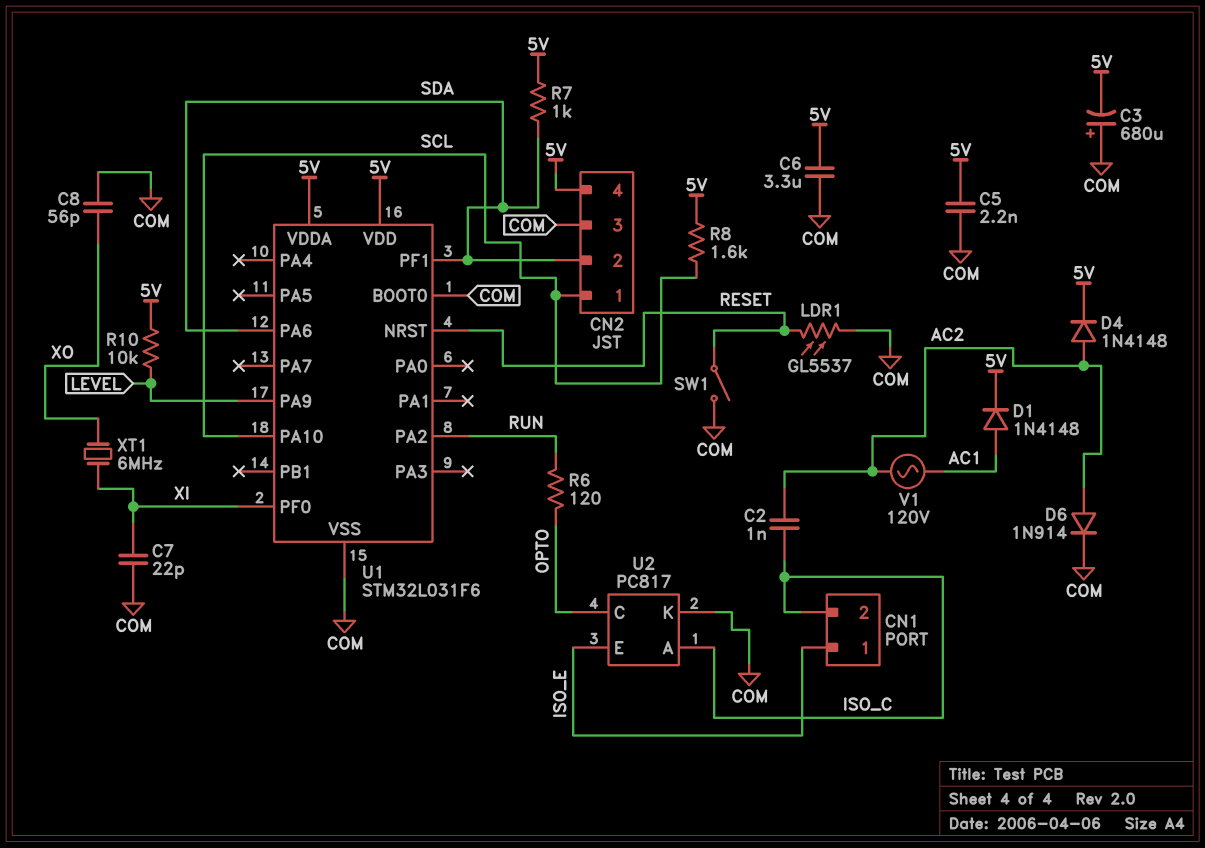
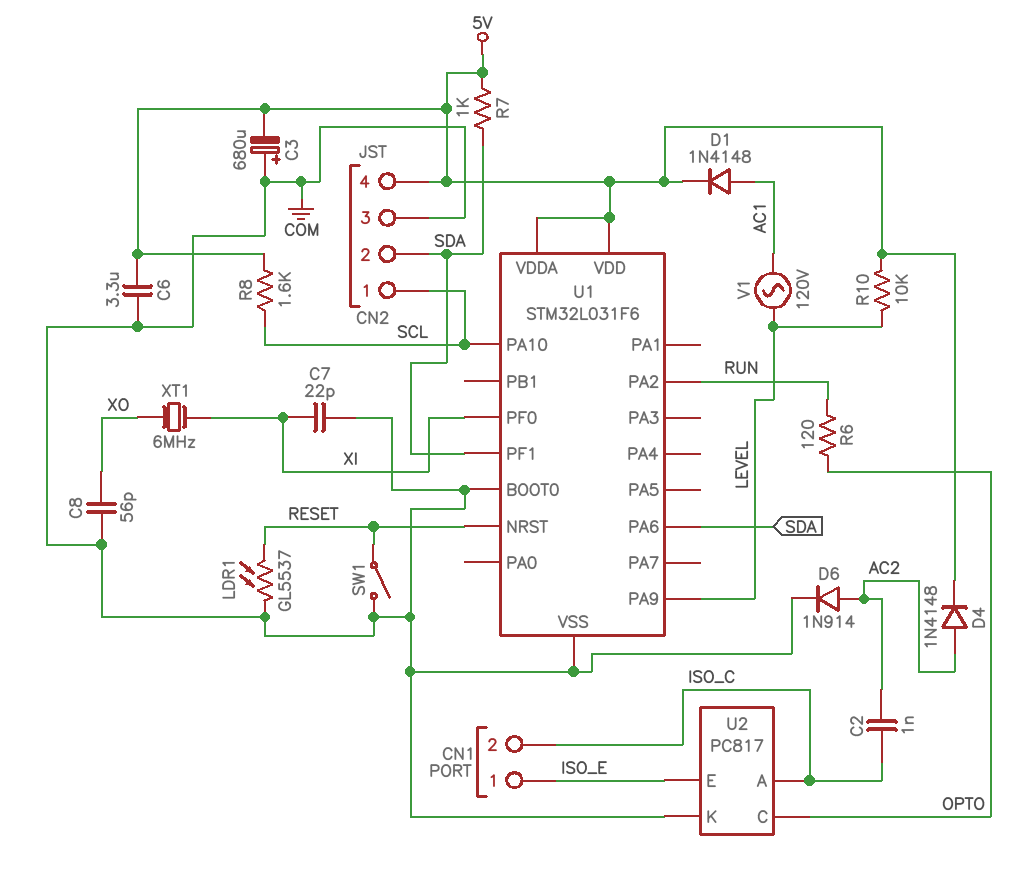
C5: 2.2nF (5V, COM) -> none
V1: AC 120V (AC1, AC2) -> AC 120V (AC1, LEVEL)

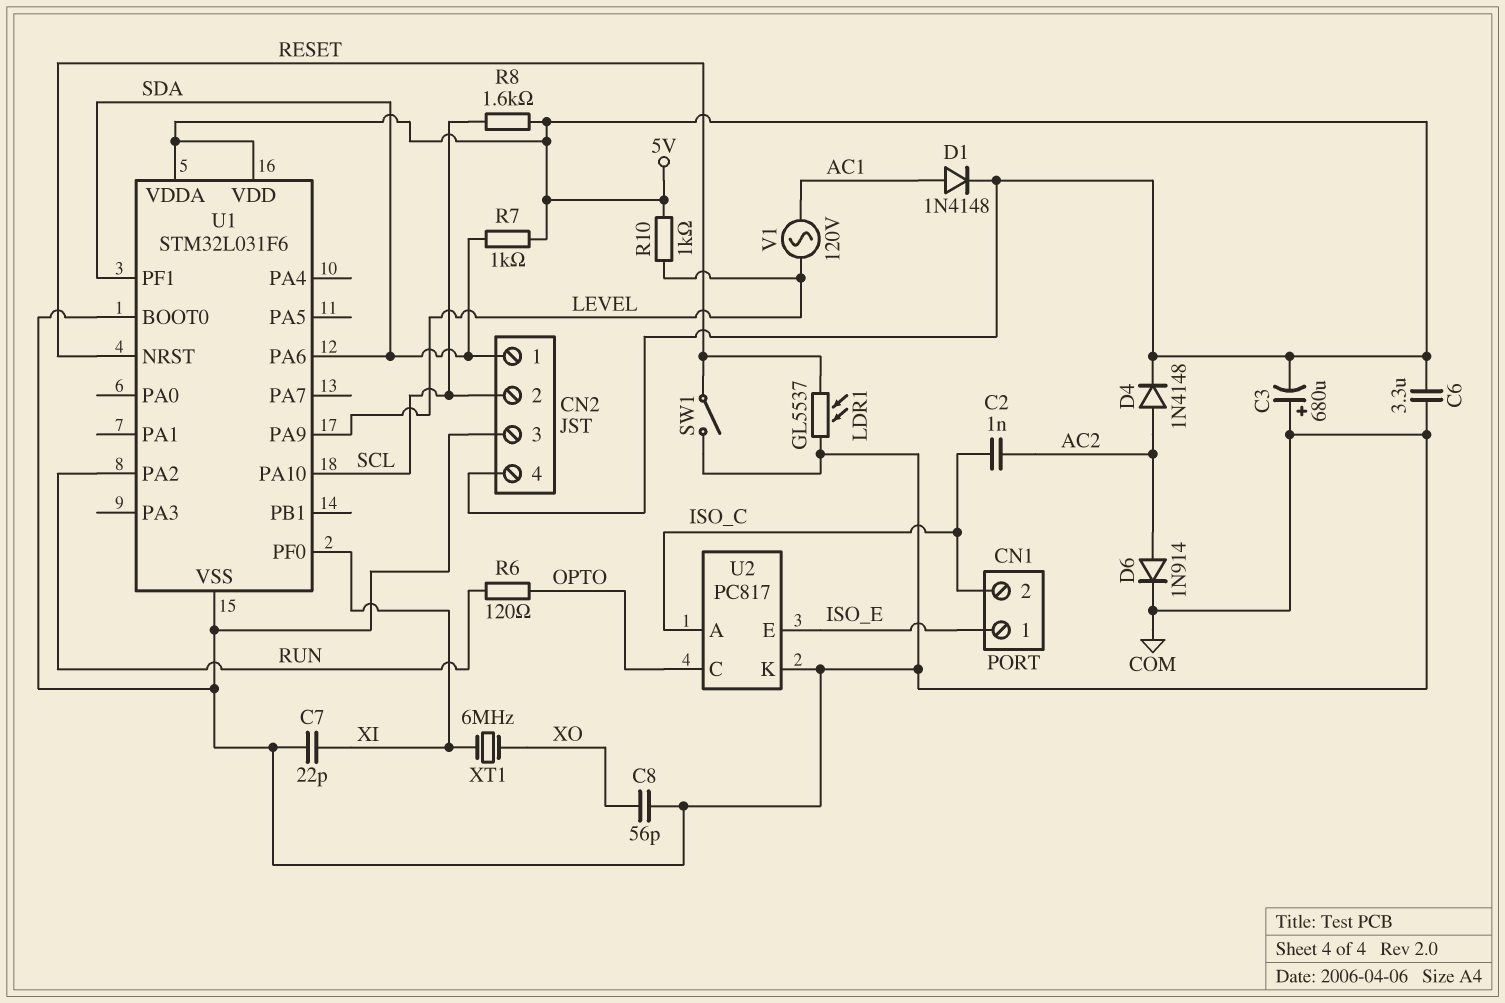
CN2 pin 1: SCL -> SDA
CN2 pin 2: SDA -> SCL
R10: 10k (5V, LEVEL) -> 1k (5V, LEVEL)

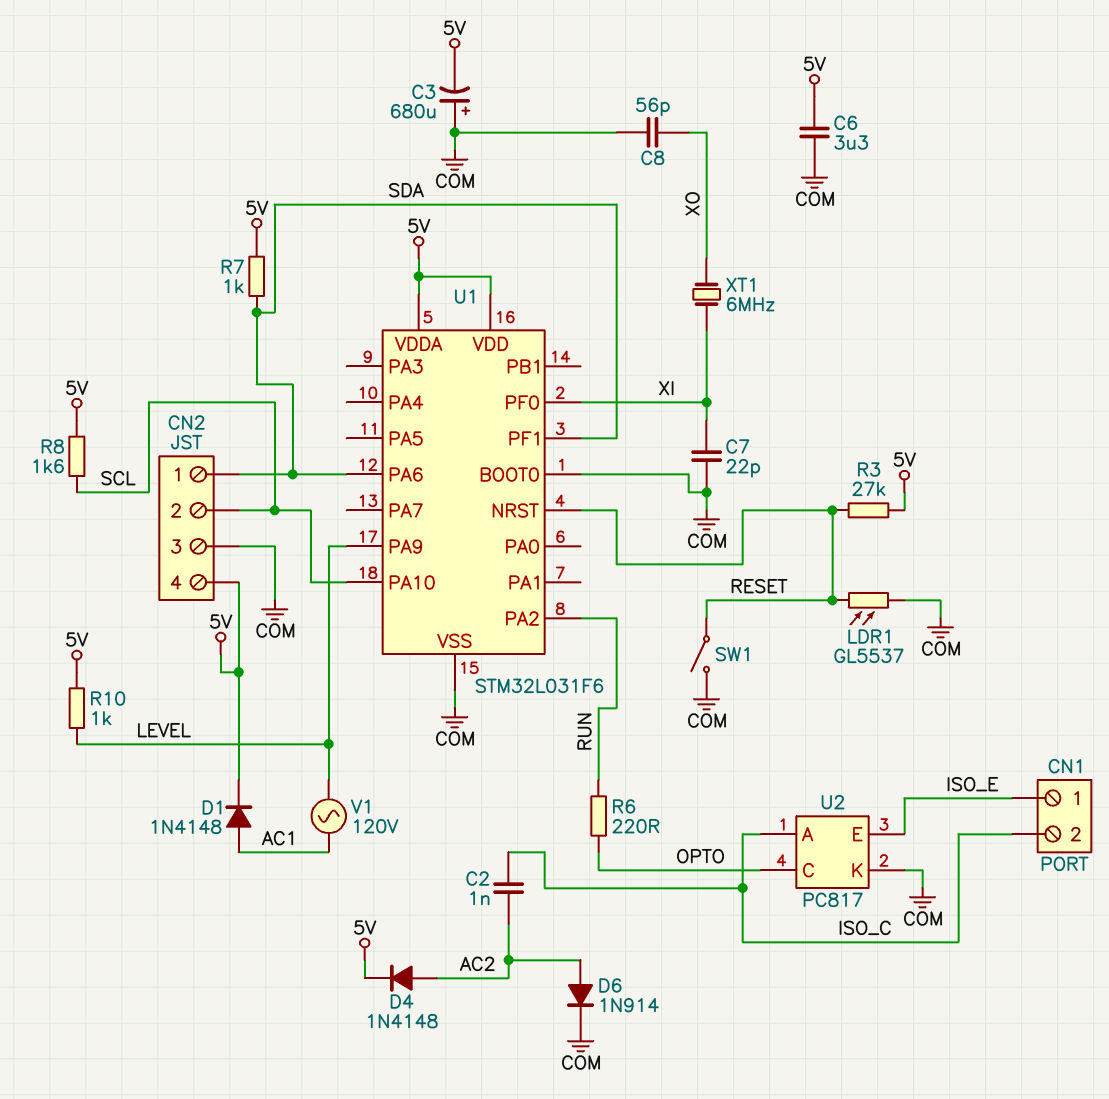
R3: none -> 27k (5V, RESET)
R6: 120 (OPTO, RUN) -> 220 (OPTO, RUN)

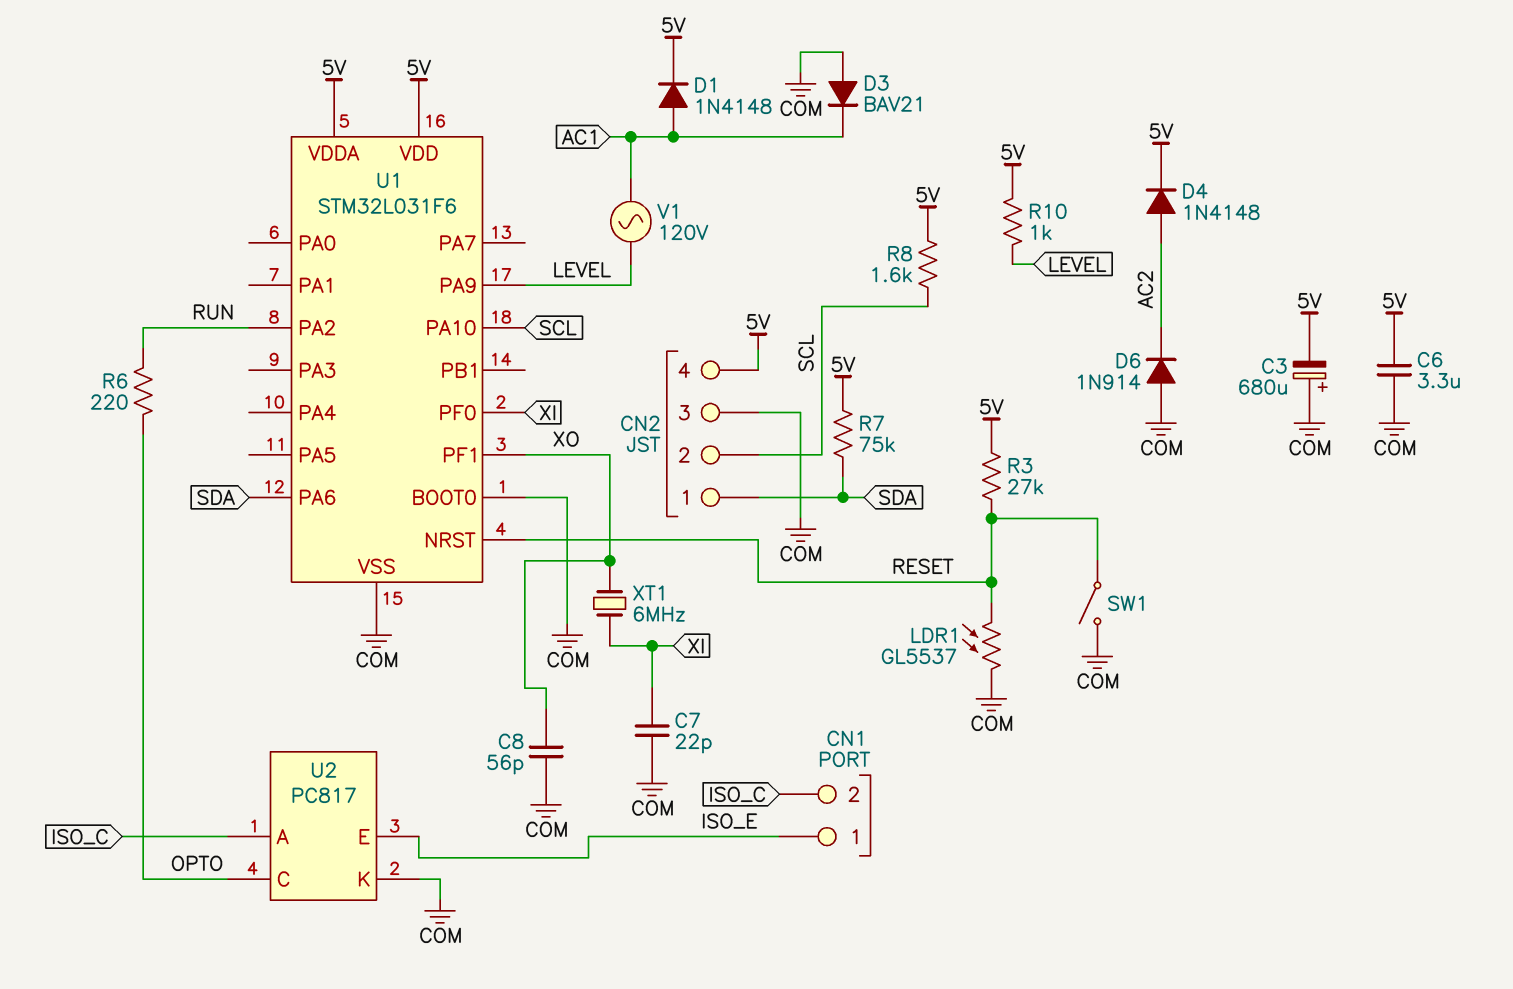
C2: 1nF (AC2, ISO_C) -> none
D3: none -> diode BAV21 (A COM, K AC1)
D6: diode 1N914 (A AC2, K COM) -> diode 1N914 (A COM, K AC2)
R7: 1k (5V, SDA) -> 75k (5V, SDA)
U1 pin PF1: SDA -> XO

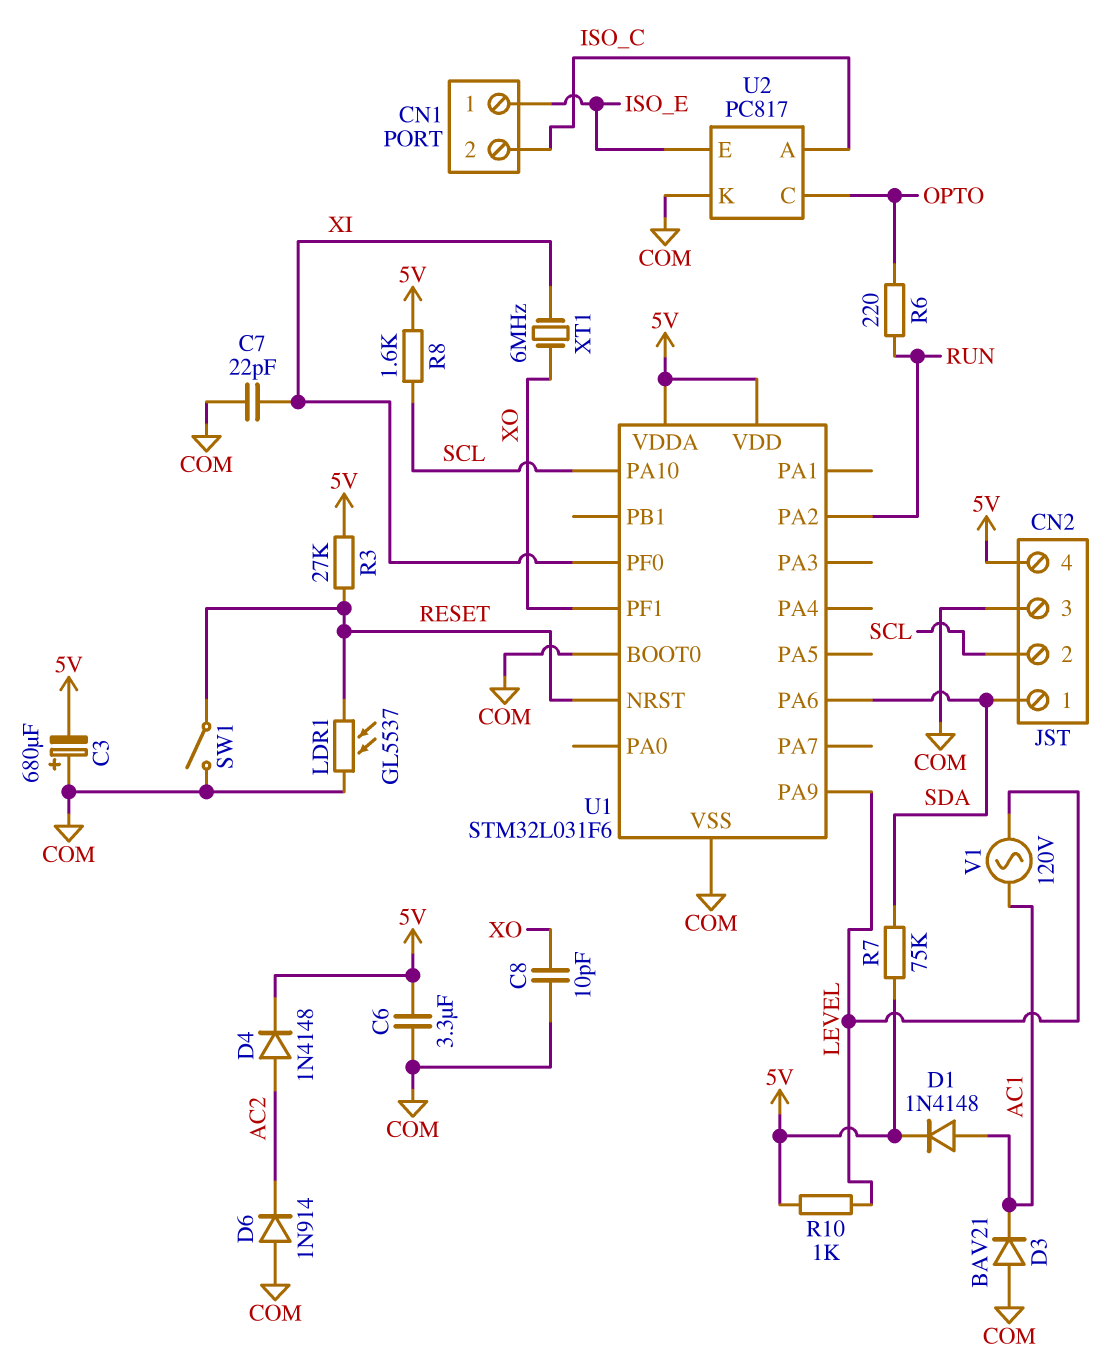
C8: 56pF (COM, XO) -> 10pF (COM, XO)

